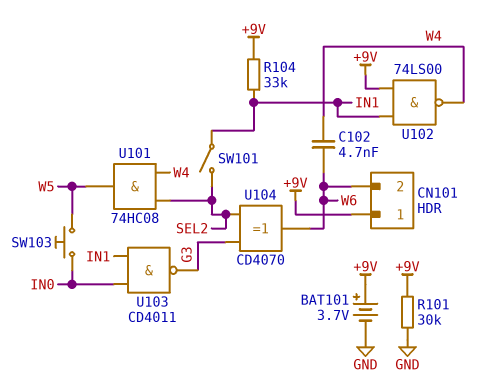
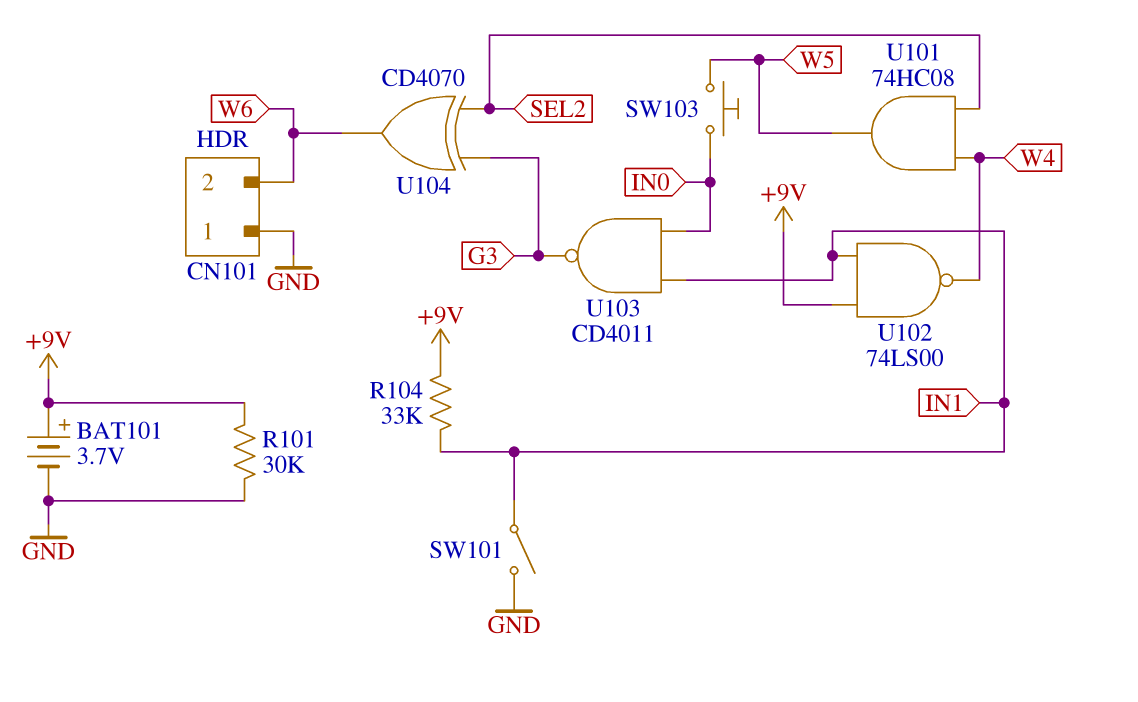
C102: 4.7nF (W4, W6) -> none
CN101 pin 1: +9V -> GND
SW101: switch (IN1, SEL2) -> switch (GND, IN1)

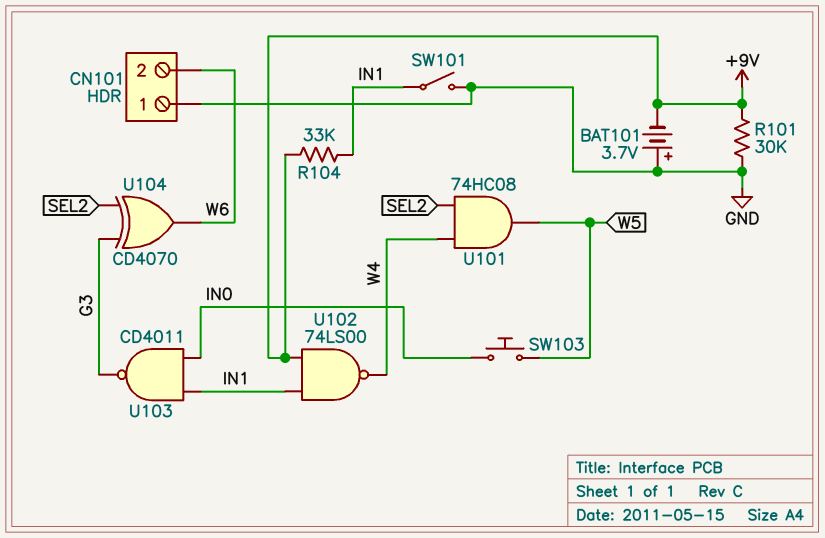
BAT101: 3.7V (plus +9V, minus GND) -> 3.7V (plus GND, minus +9V)

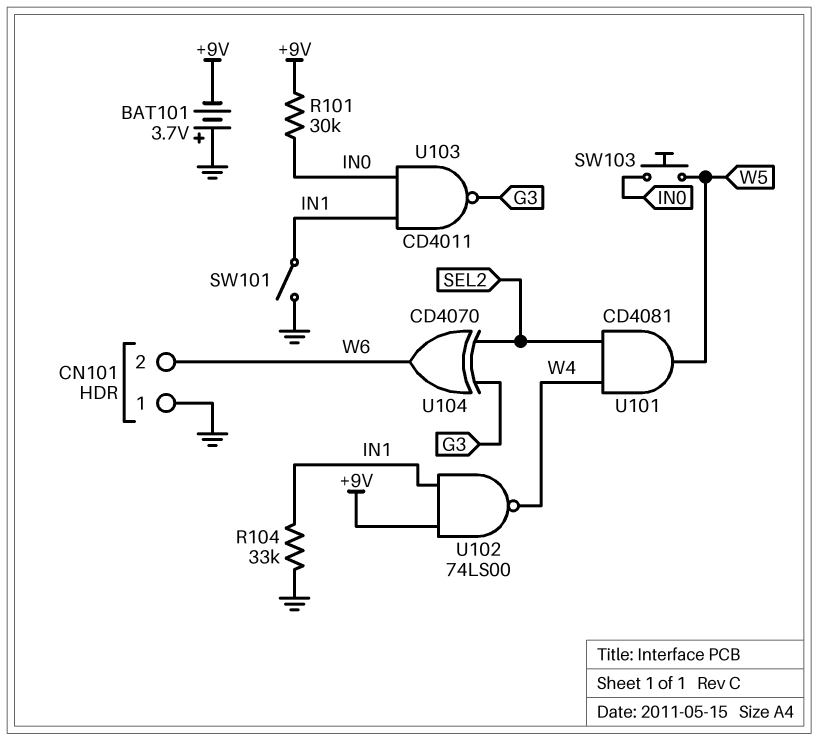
R101: 30k (+9V, GND) -> 30k (+9V, IN0)
R104: 33k (+9V, IN1) -> 33k (GND, IN1)
U101: AND 74HC08 (in SEL2, in W4, out W5) -> AND CD4081 (in SEL2, in W4, out W5)

